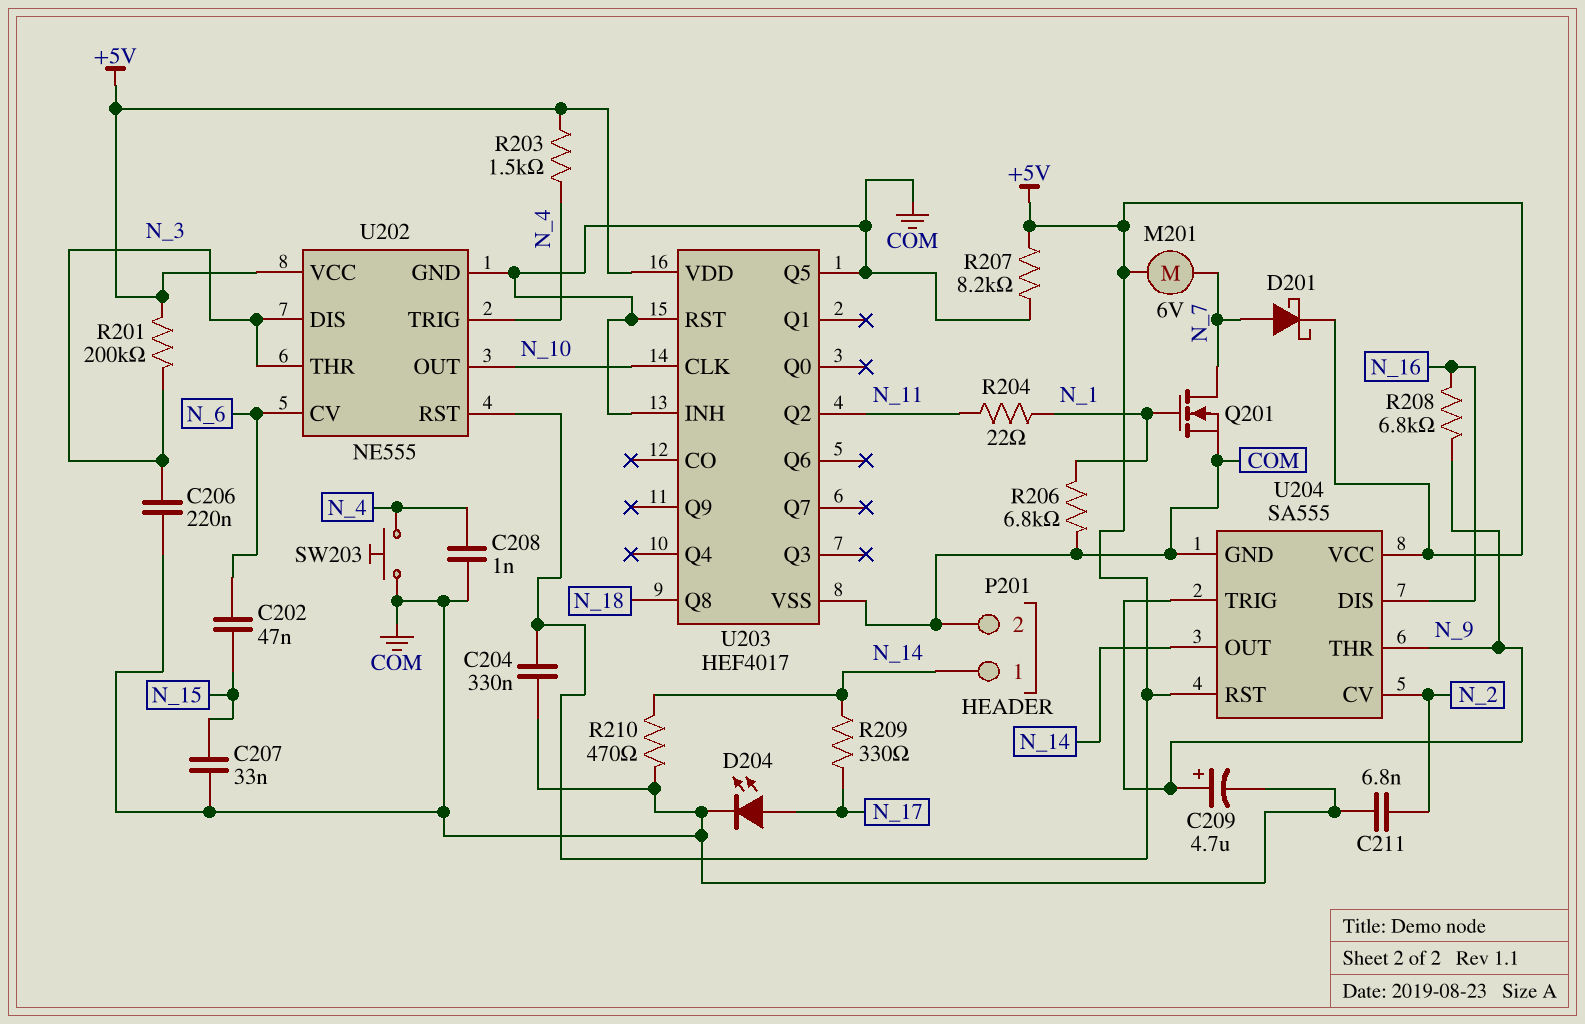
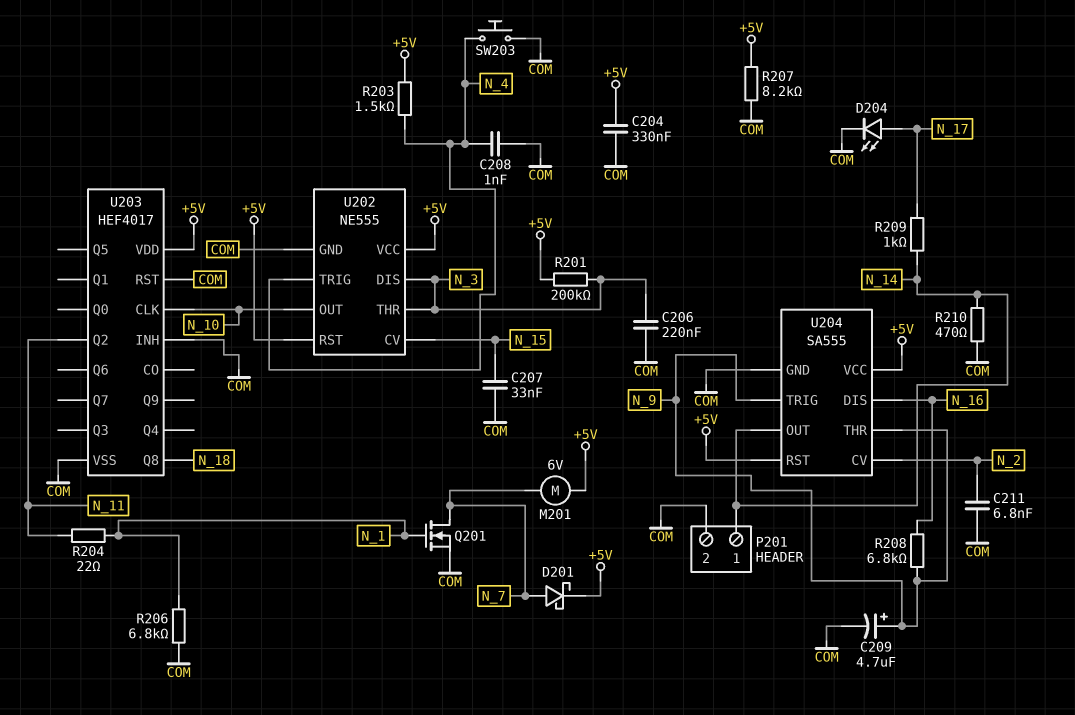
C202: 47nF (N_6, N_15) -> none
R209: 330 (N_14, N_17) -> 1k (N_14, N_17)
U202 pin CV: N_6 -> N_15
U203 pin Q5: COM -> none

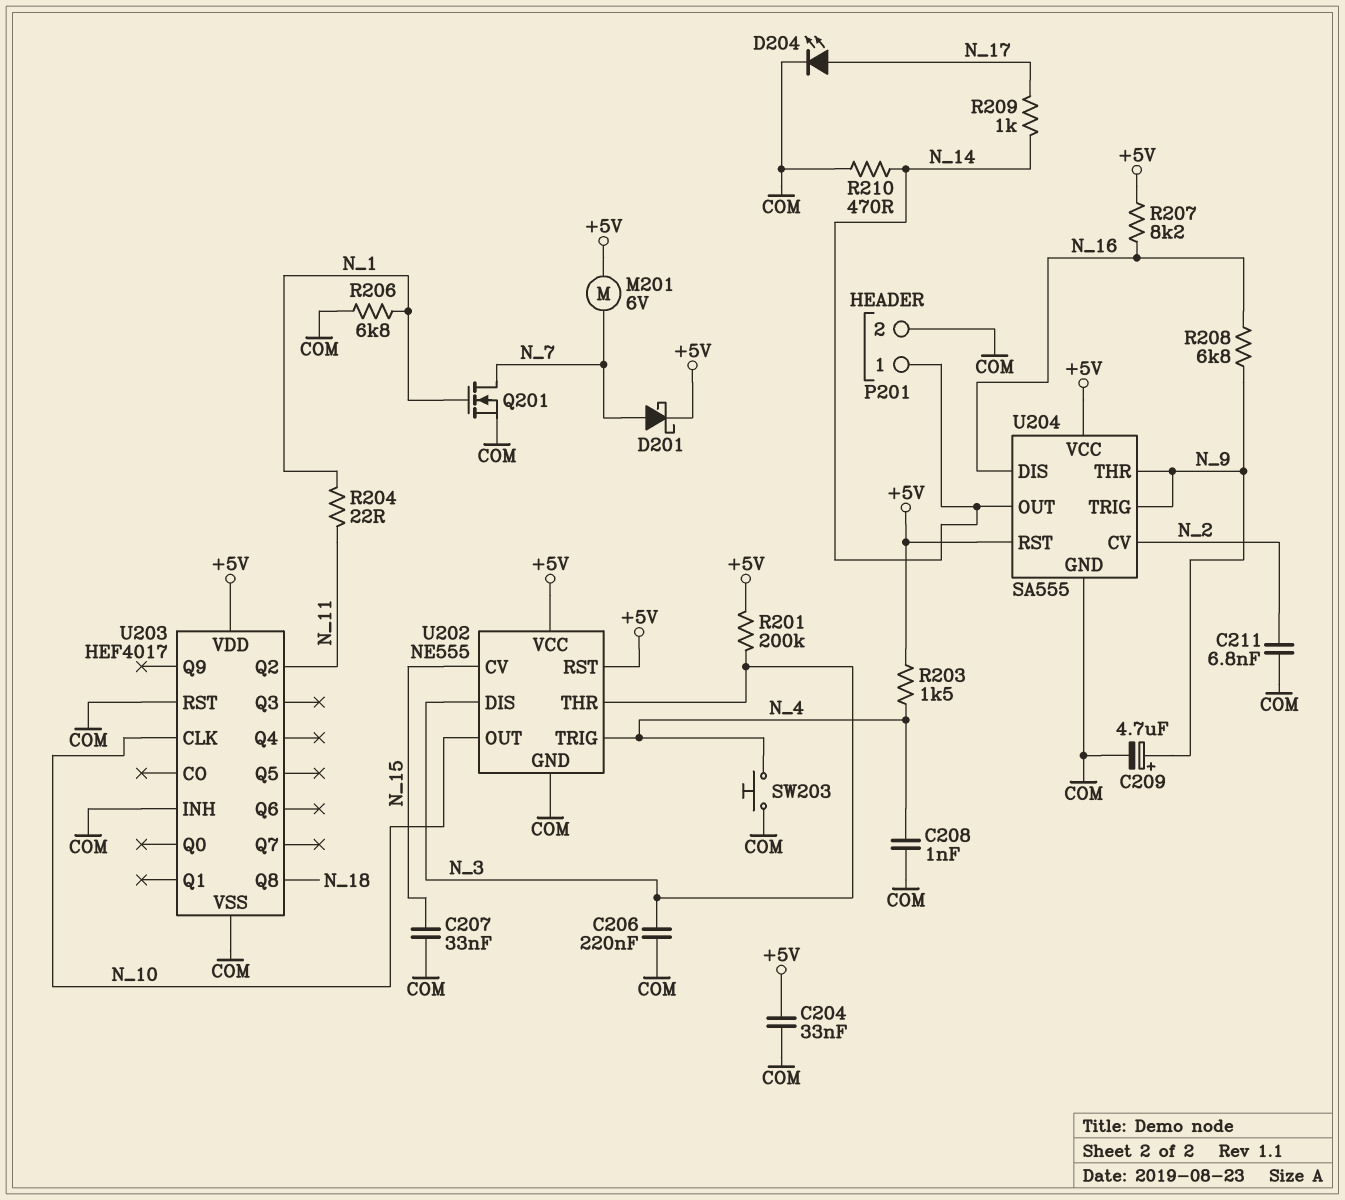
C204: 330nF (+5V, COM) -> 33nF (+5V, COM)
R207: 8.2k (+5V, COM) -> 8.2k (+5V, N_16)

